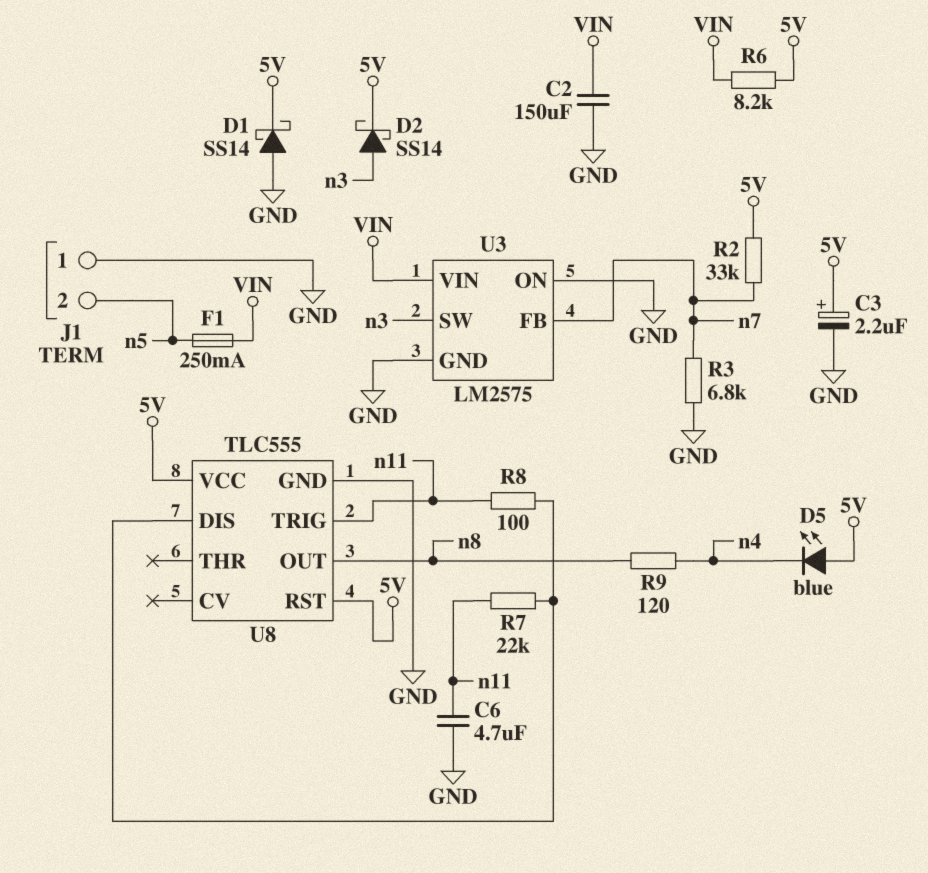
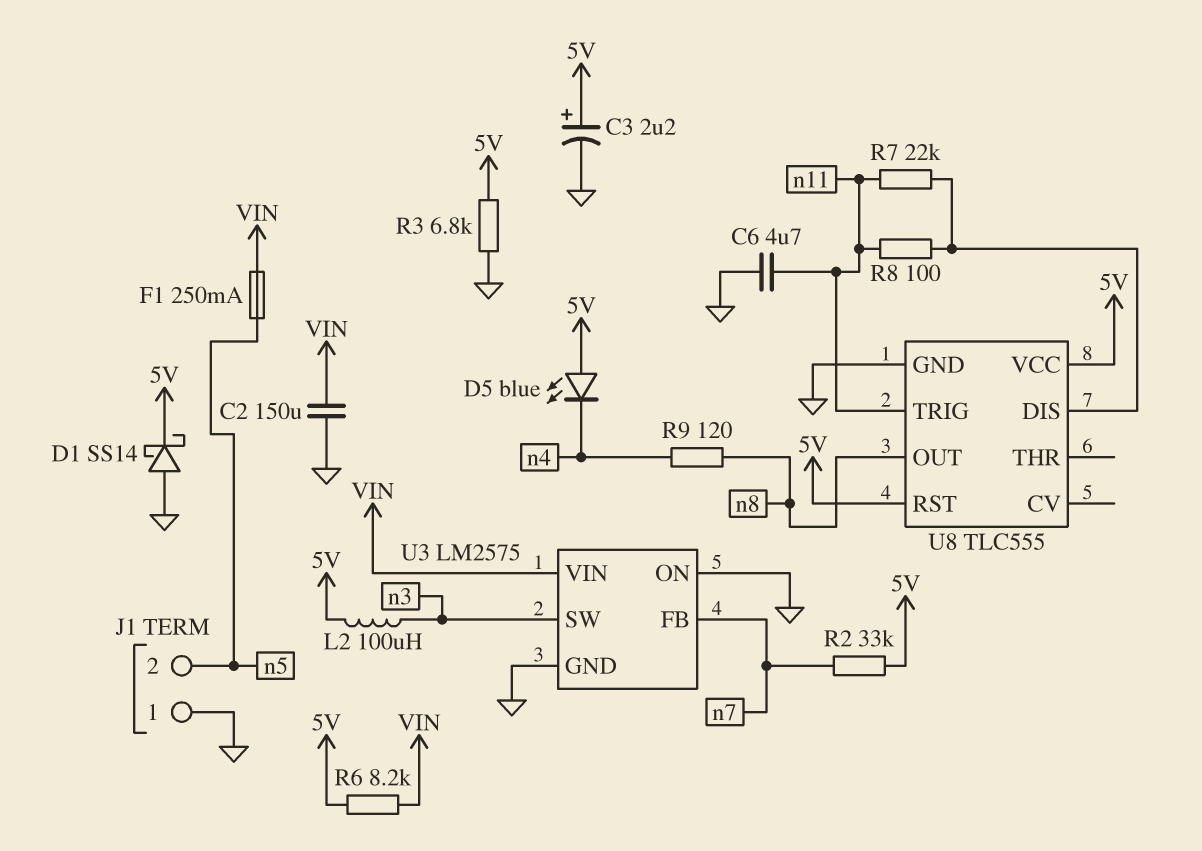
D2: schottky SS14 (A n3, K 5V) -> none
L2: none -> 100uH (5V, n3)
R3: 6.8k (GND, n7) -> 6.8k (5V, GND)

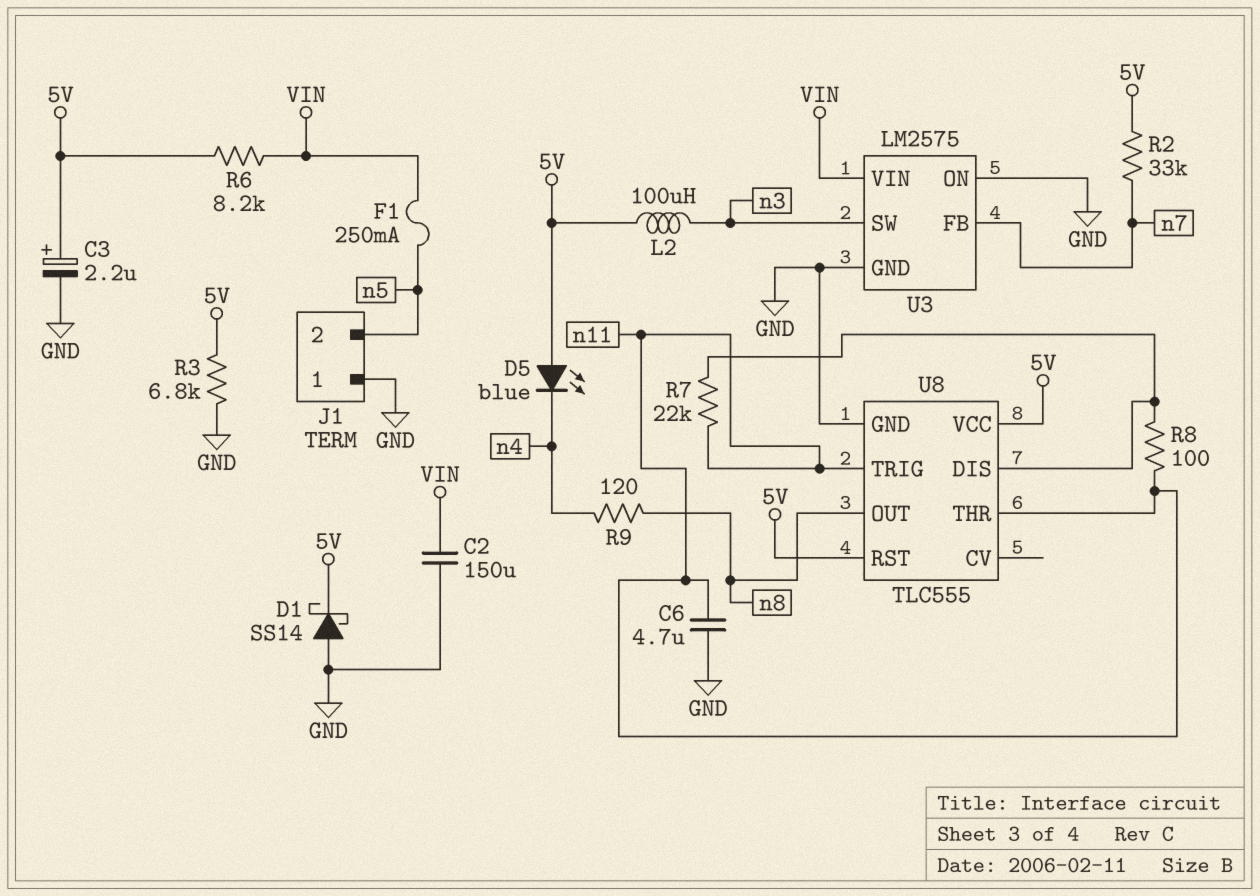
U8 pin THR: none -> n11

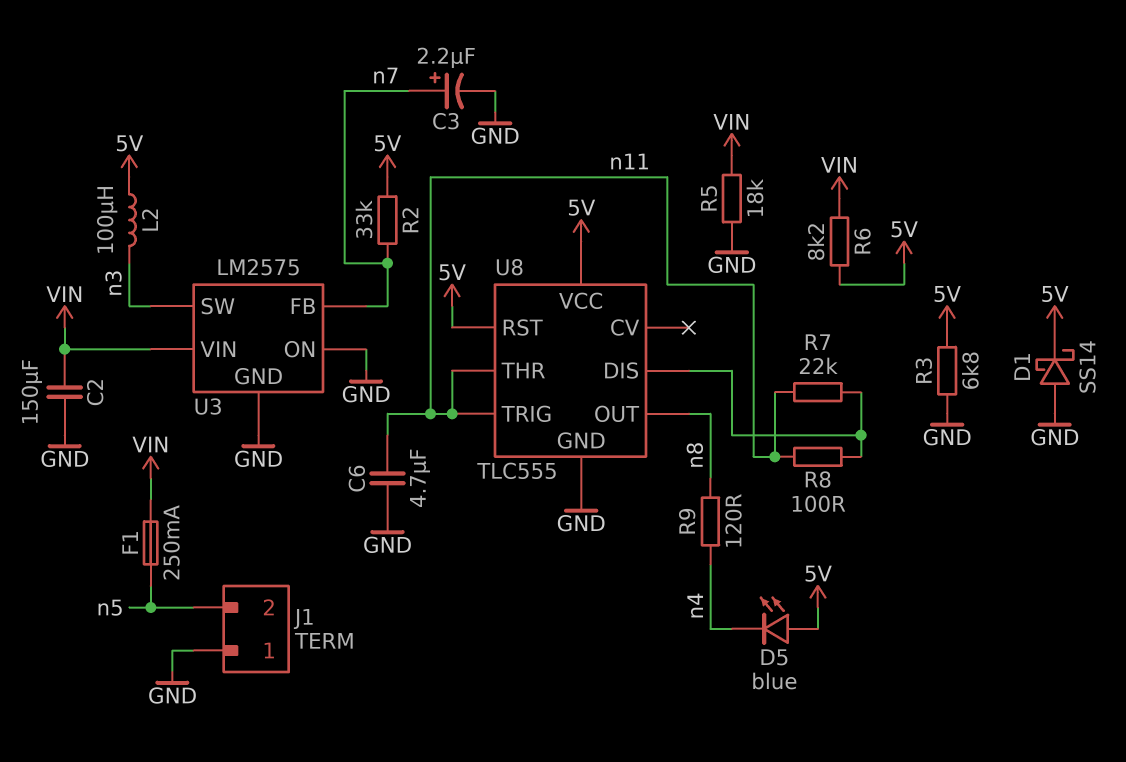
C3: 2.2uF (plus 5V, minus GND) -> 2.2uF (plus n7, minus GND)
R5: none -> 18k (GND, VIN)

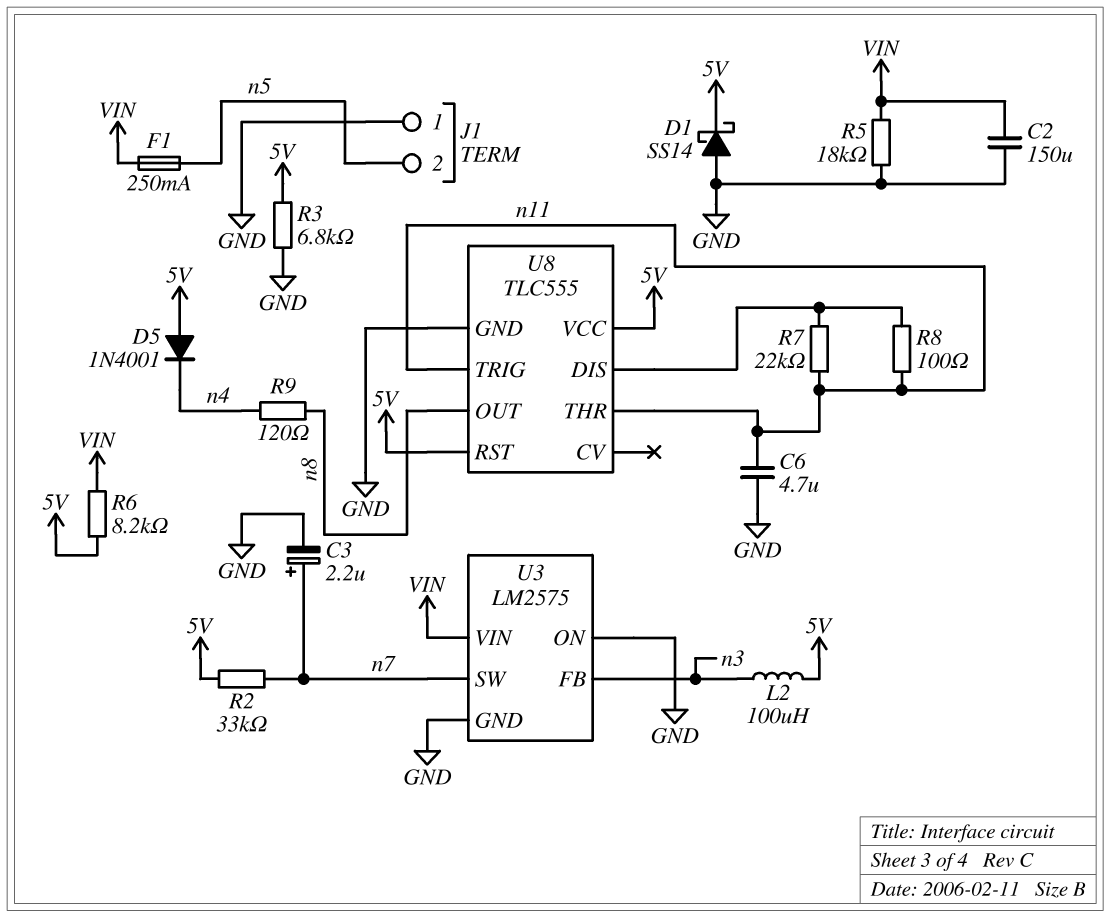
D5: LED blue (A 5V, K n4) -> diode 1N4001 (A 5V, K n4)
U3 pin FB: n7 -> n3
U3 pin SW: n3 -> n7

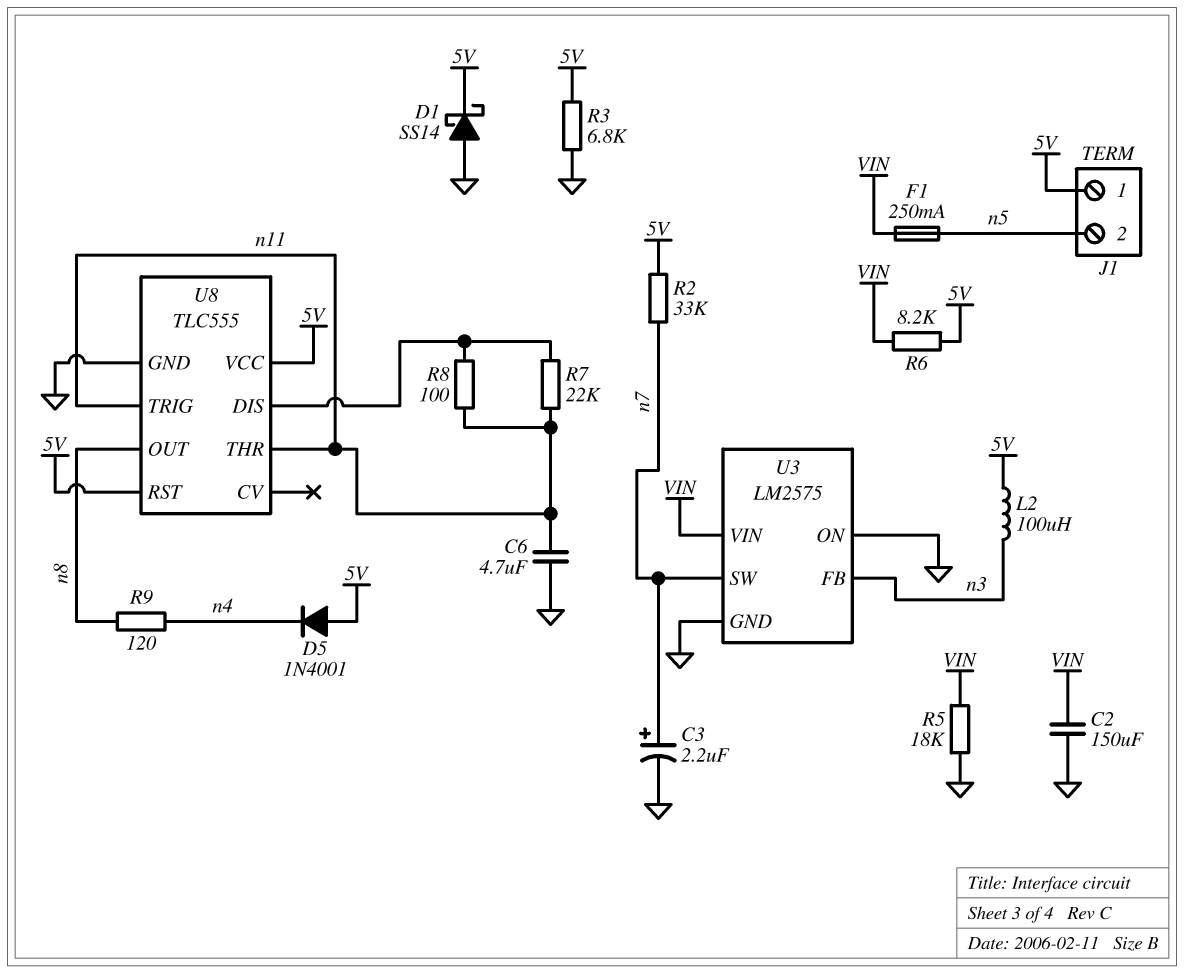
J1 pin 1: GND -> 5V

